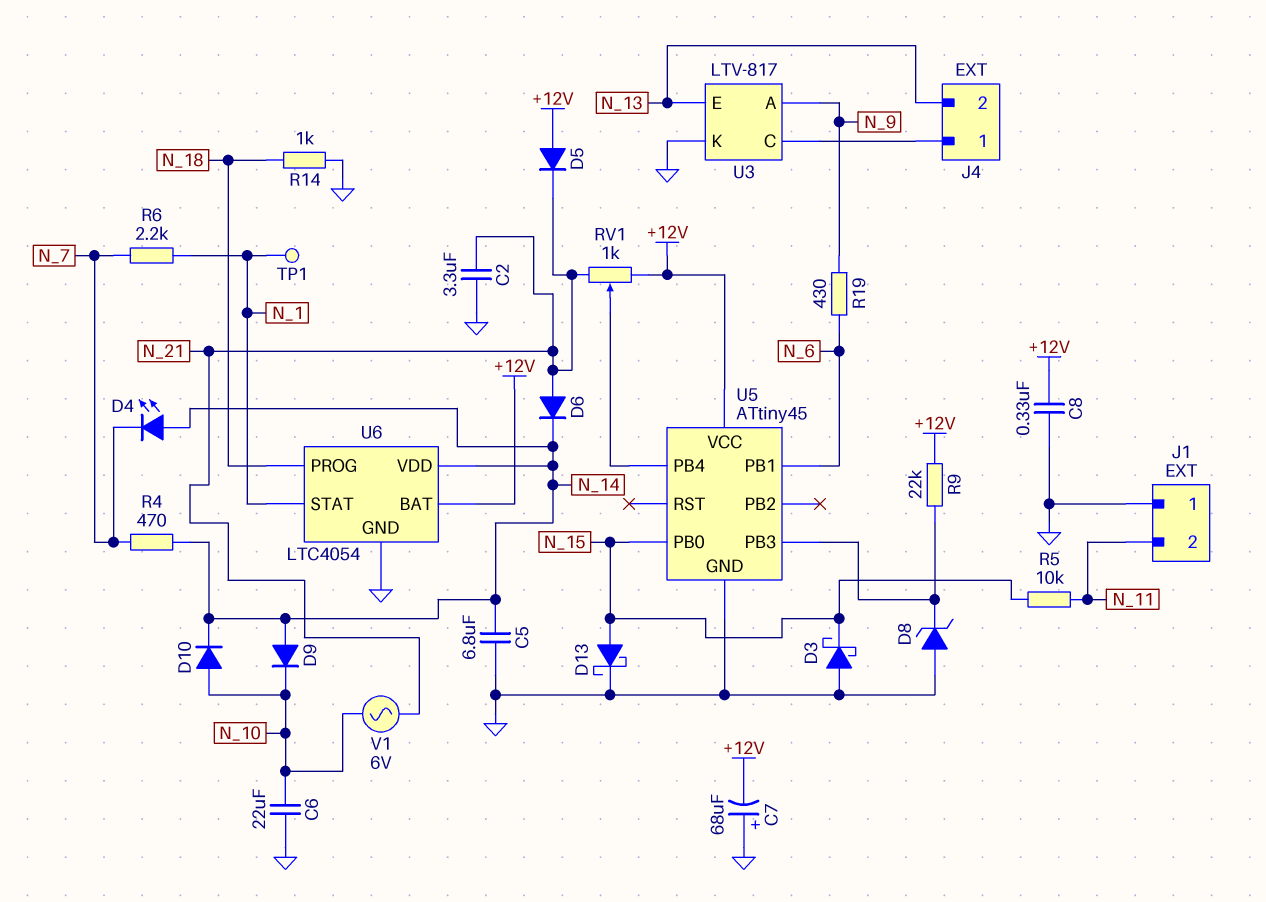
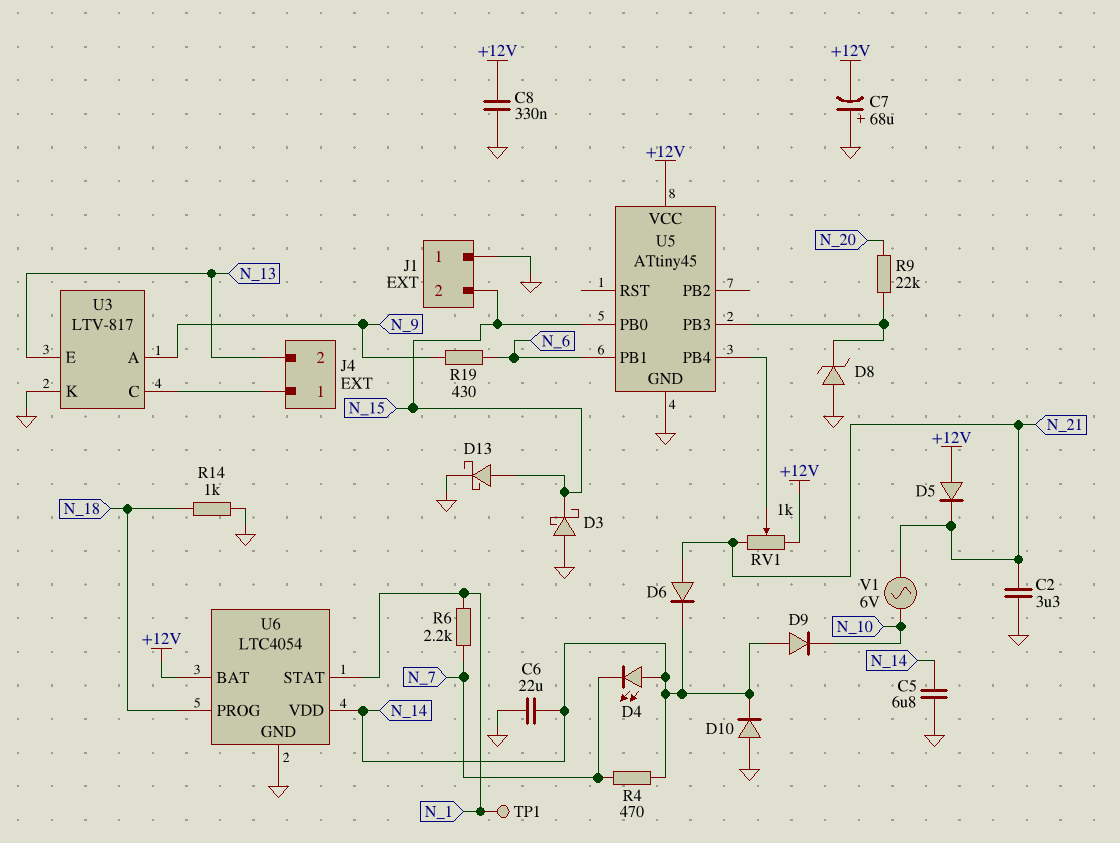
C6: 22uF (GND, N_10) -> 22uF (GND, N_14)
D10: diode (A N_10, K N_14) -> diode (A GND, K N_14)
J1 pin 2: N_11 -> N_15
R5: 10k (N_11, N_15) -> none
R9: 22k (+12V, U5/PB3) -> 22k (N_20, U5/PB3)

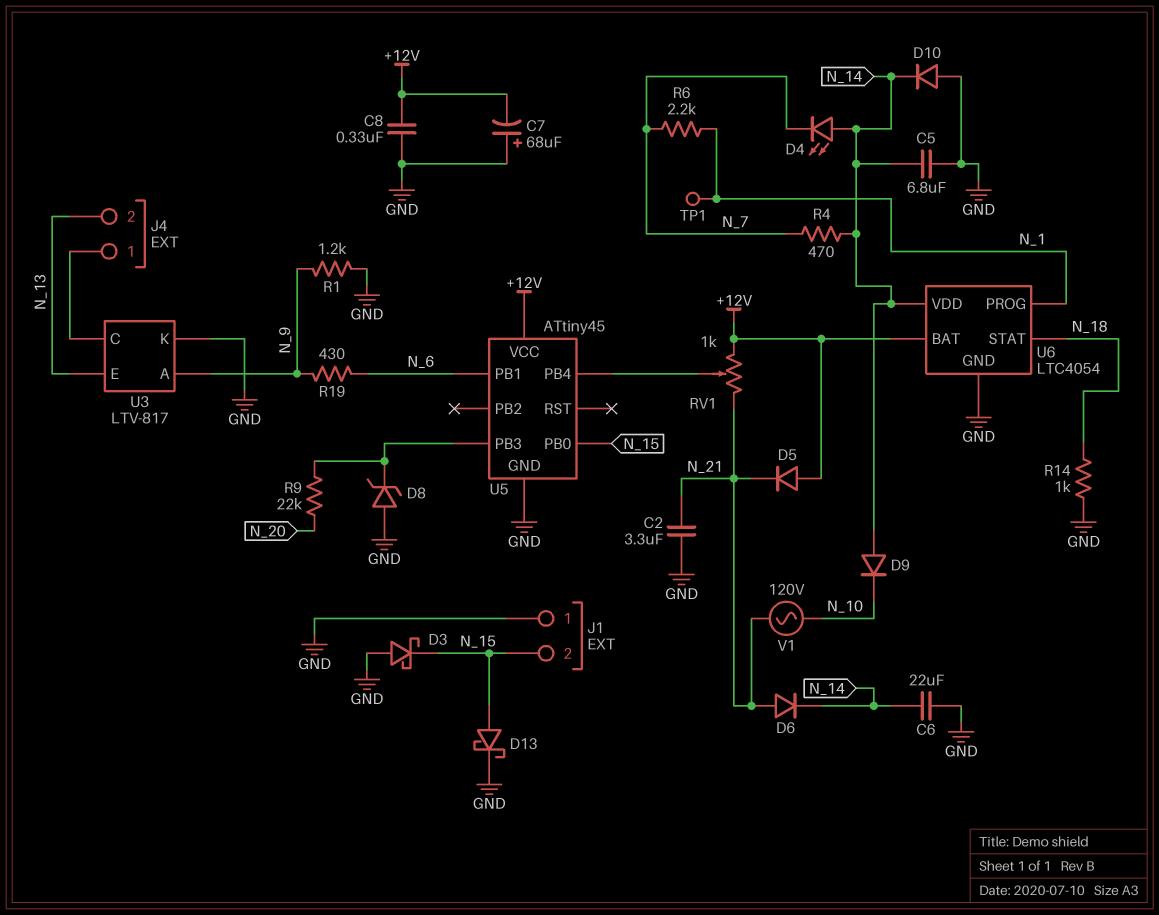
R1: none -> 1.2k (GND, N_9)
U6 pin PROG: N_18 -> N_1
U6 pin STAT: N_1 -> N_18
V1: AC 6V (N_10, N_21) -> AC 120V (N_10, N_21)

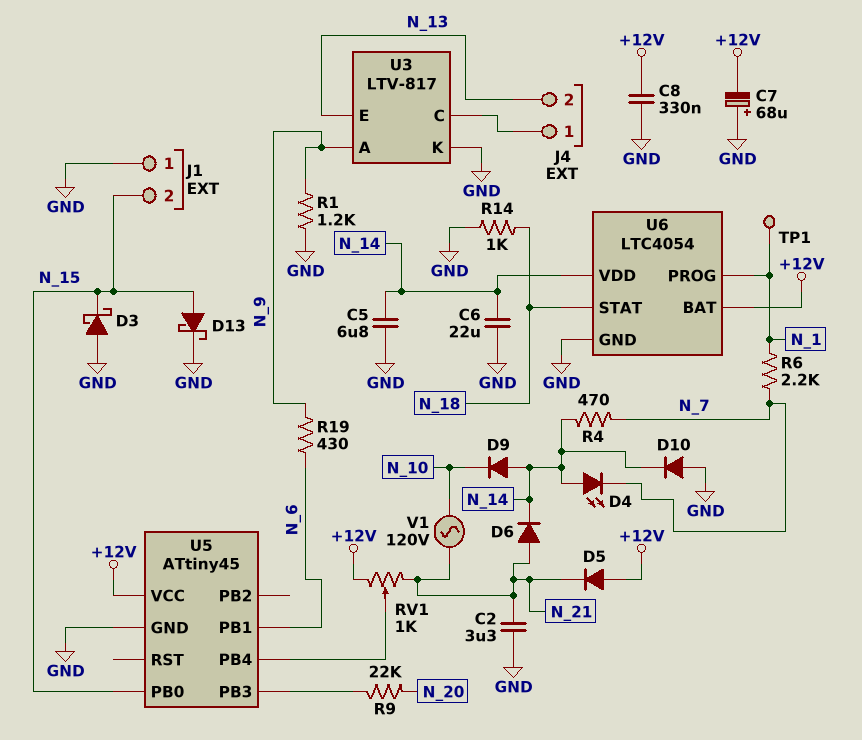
D8: zener (A GND, K U5/PB3) -> none

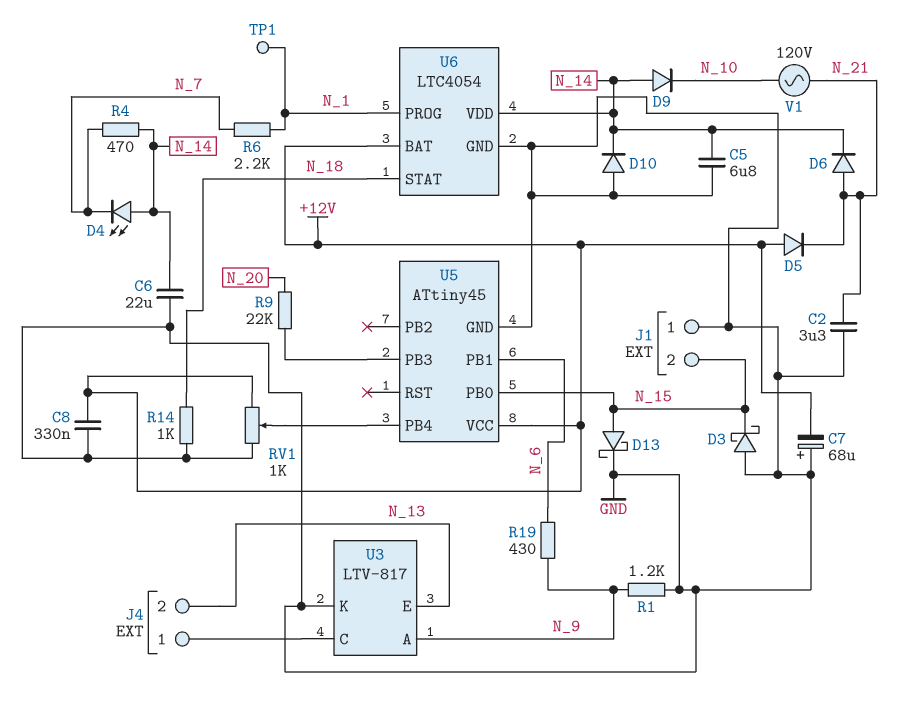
RV1: 1k (+12V, N_21, wiper U5/PB4) -> 1k (+12V, GND, wiper U5/PB4)

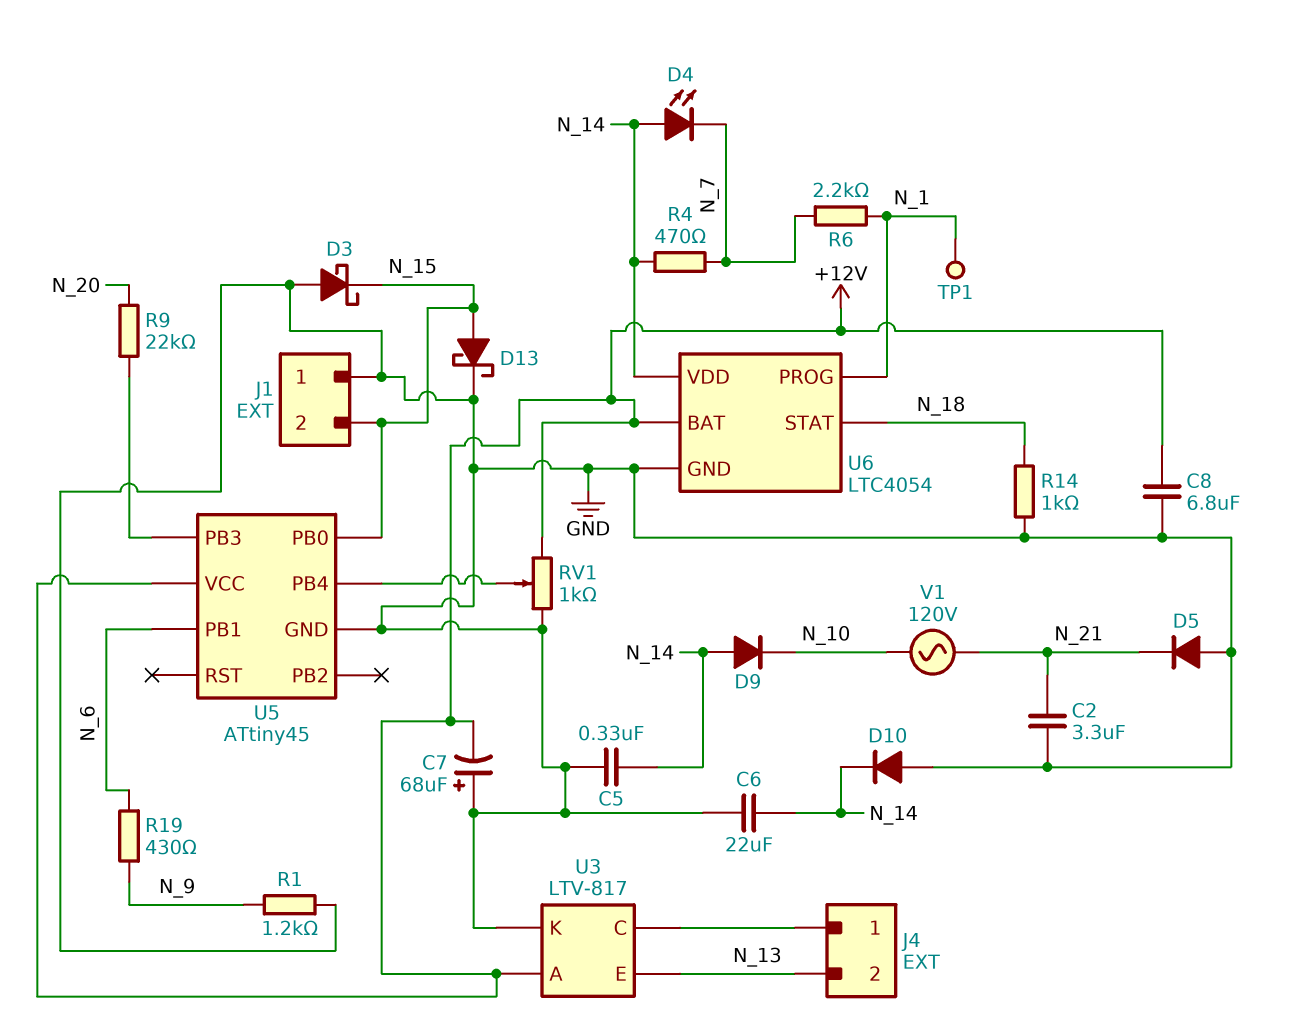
C5: 6.8uF (GND, N_14) -> 330nF (GND, N_14)
C8: 330nF (+12V, GND) -> 6.8uF (+12V, GND)
D5: diode (A +12V, K N_21) -> diode (A GND, K N_21)
D6: diode (A N_21, K N_14) -> none
U3 pin A: N_9 -> +12V

